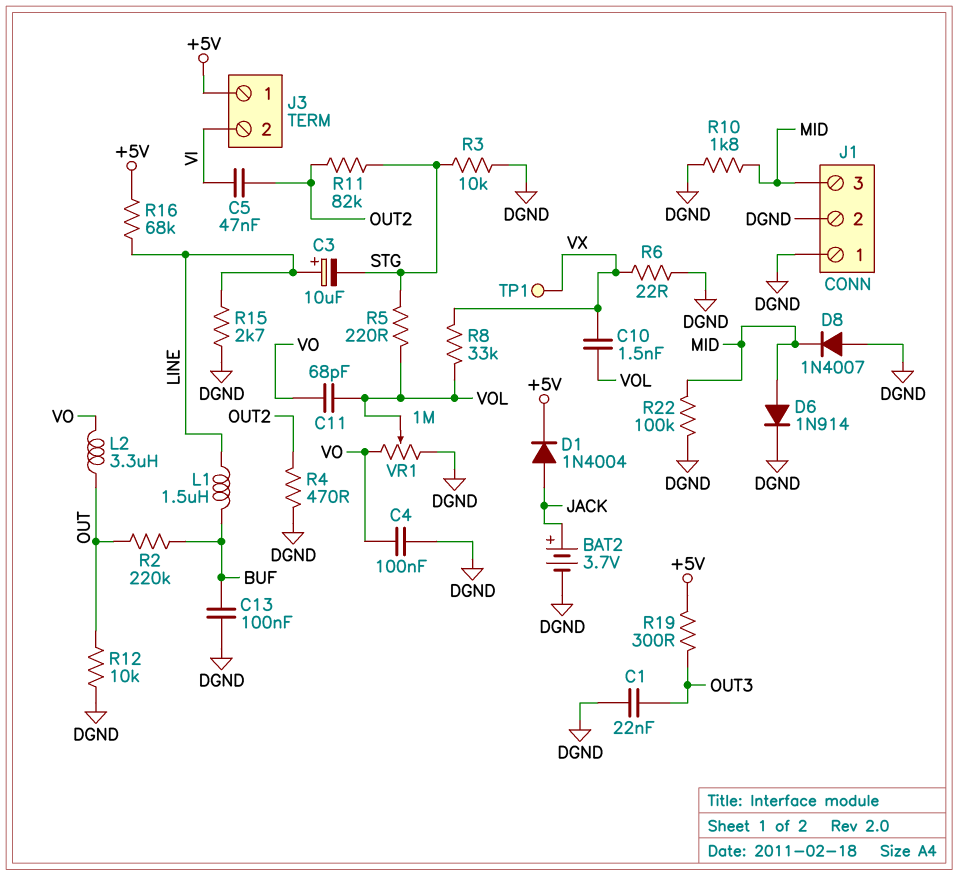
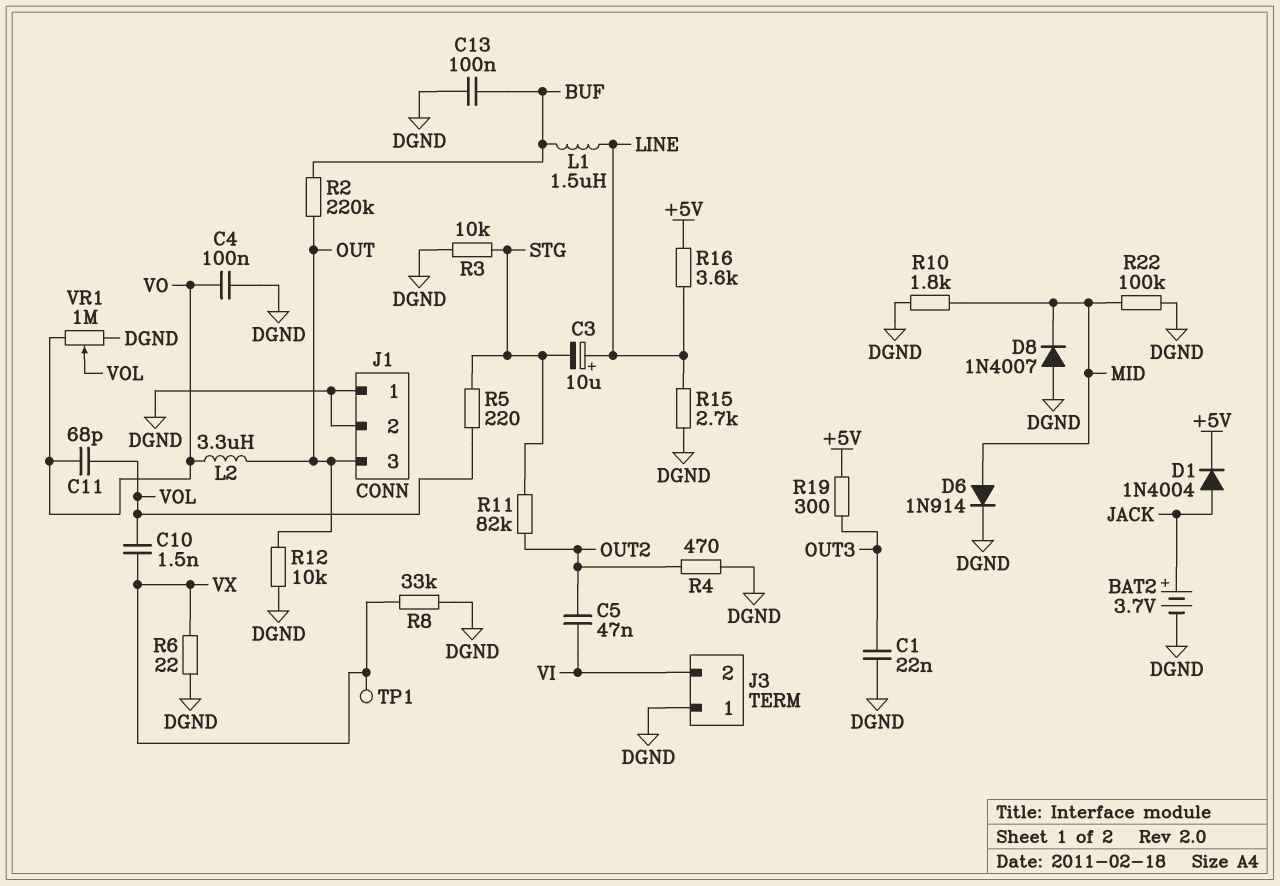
J1 pin 3: MID -> OUT
J3 pin 1: +5V -> DGND
R8: 33k (VOL, VX) -> 33k (DGND, VX)
R16: 68k (+5V, LINE) -> 3.6k (+5V, LINE)

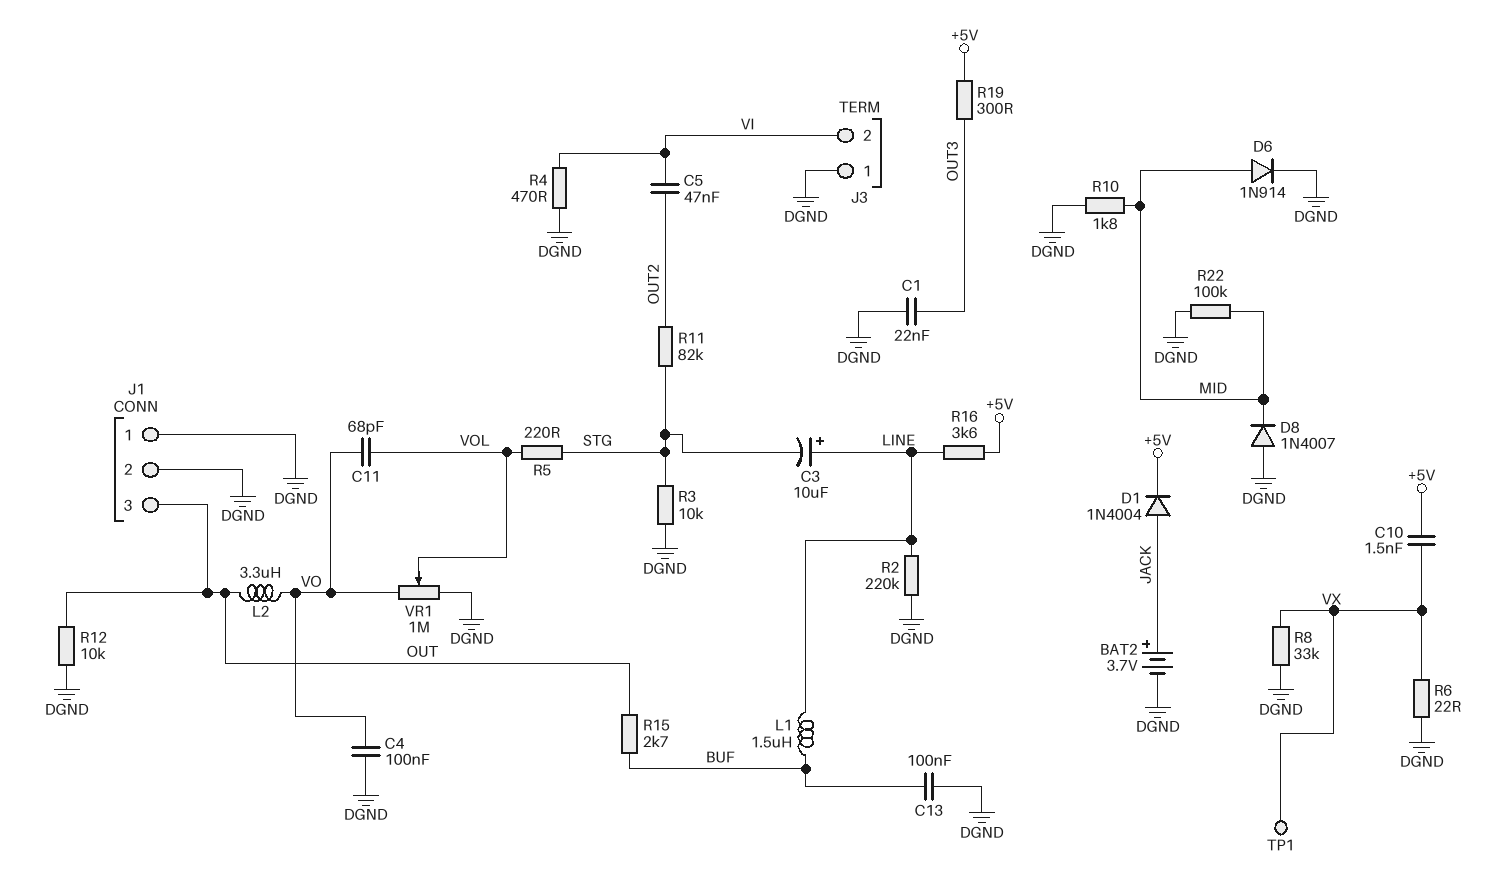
C10: 1.5nF (VOL, VX) -> 1.5nF (+5V, VX)
R2: 220k (BUF, OUT) -> 220k (DGND, LINE)
R4: 470 (DGND, OUT2) -> 470 (DGND, VI)
R15: 2.7k (DGND, LINE) -> 2.7k (BUF, OUT)

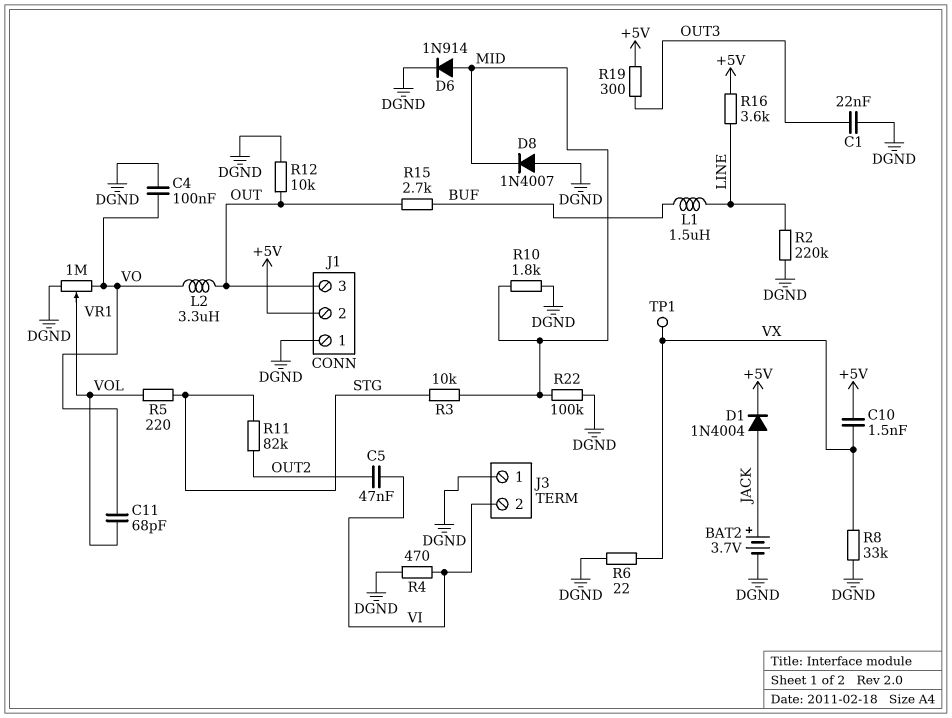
C3: 10uF (plus LINE, minus STG) -> none
C13: 100nF (BUF, DGND) -> none
J1 pin 2: DGND -> +5V
R3: 10k (DGND, STG) -> 10k (MID, STG)

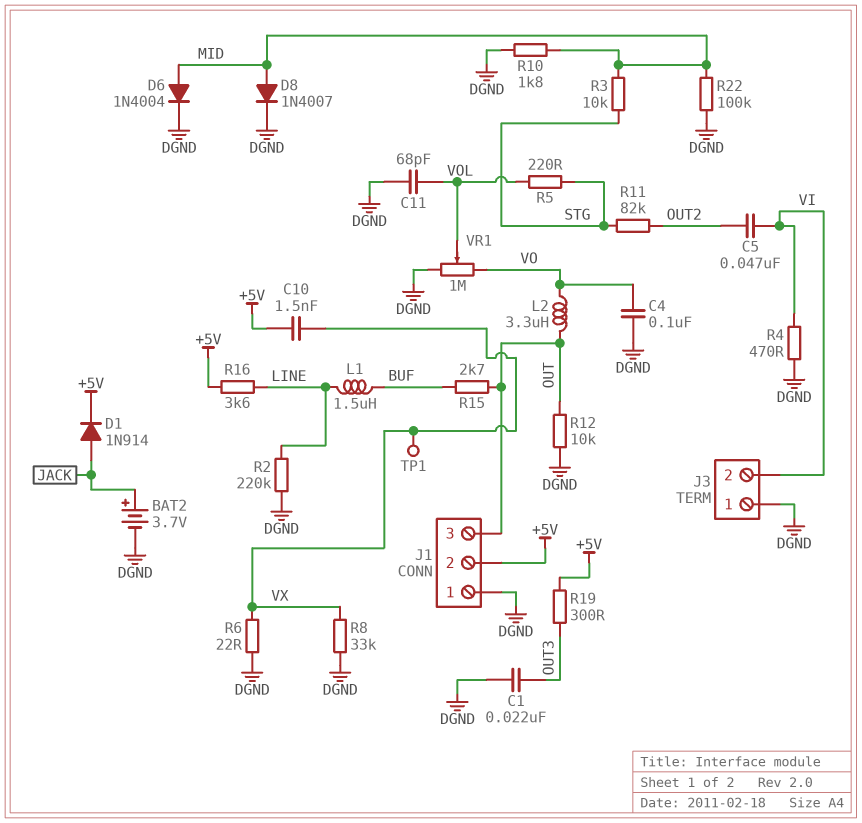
C11: 68pF (VO, VOL) -> 68pF (DGND, VOL)
D1: diode 1N4004 (A JACK, K +5V) -> diode 1N914 (A JACK, K +5V)
D6: diode 1N914 (A MID, K DGND) -> diode 1N4004 (A MID, K DGND)
D8: diode 1N4007 (A DGND, K MID) -> diode 1N4007 (A MID, K DGND)

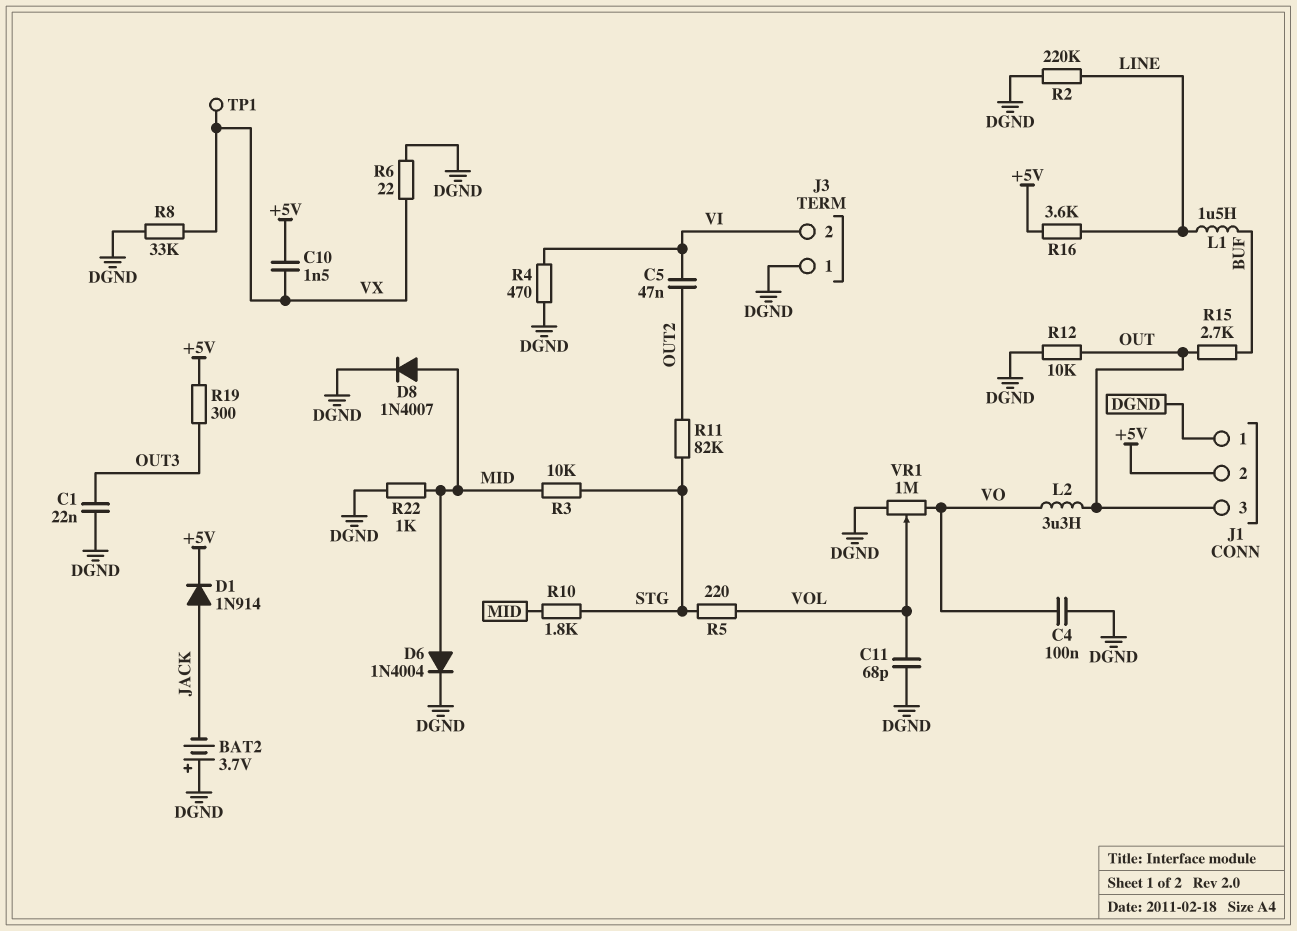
BAT2: 3.7V (plus JACK, minus DGND) -> 3.7V (plus DGND, minus JACK)
R10: 1.8k (DGND, MID) -> 1.8k (MID, STG)
R22: 100k (DGND, MID) -> 1k (DGND, MID)

